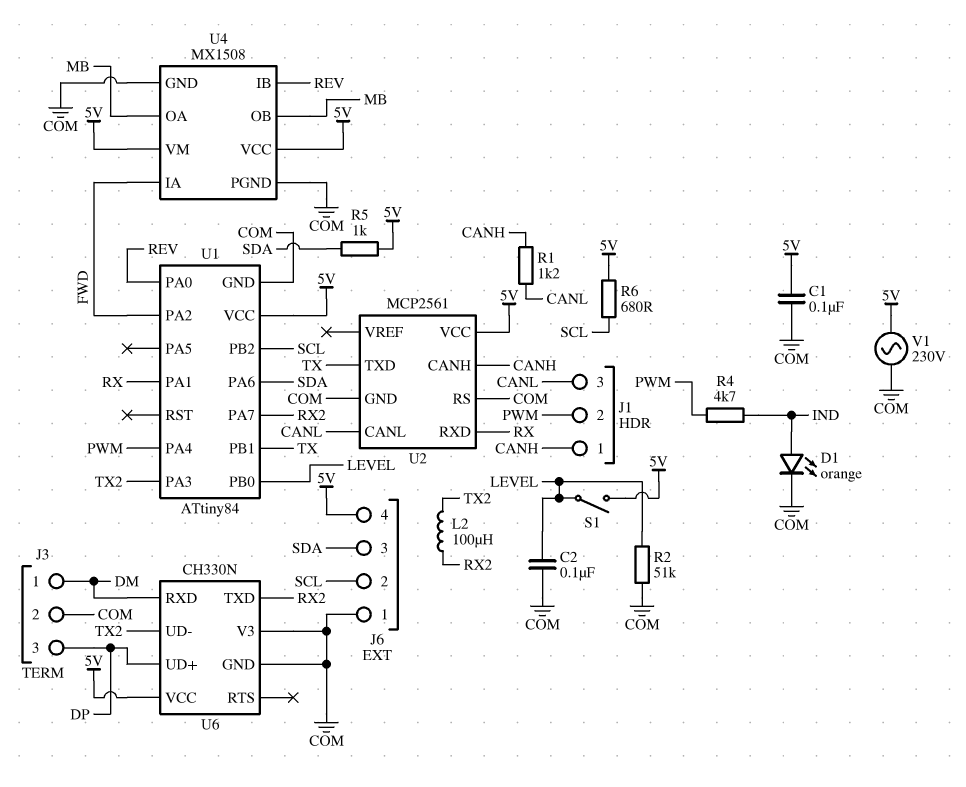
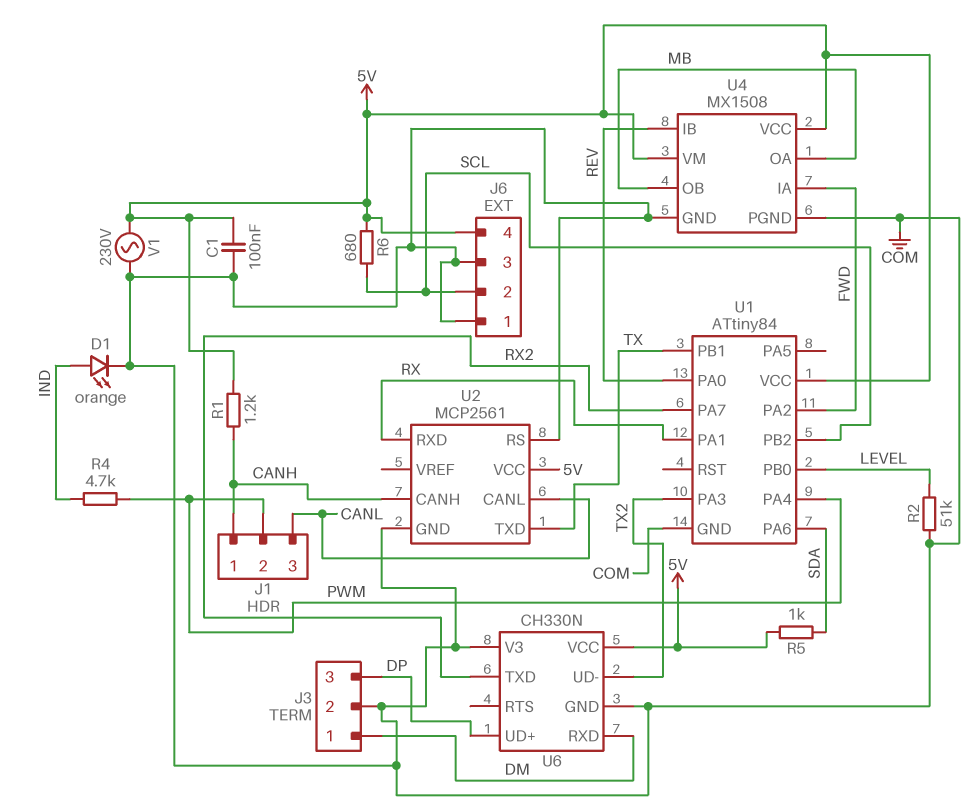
C2: 100nF (COM, LEVEL) -> none
J6 pin 3: SDA -> COM
L2: 100uH (RX2, TX2) -> none
R1: 1.2k (CANH, CANL) -> 1.2k (5V, CANH)
S1: switch (5V, LEVEL) -> none

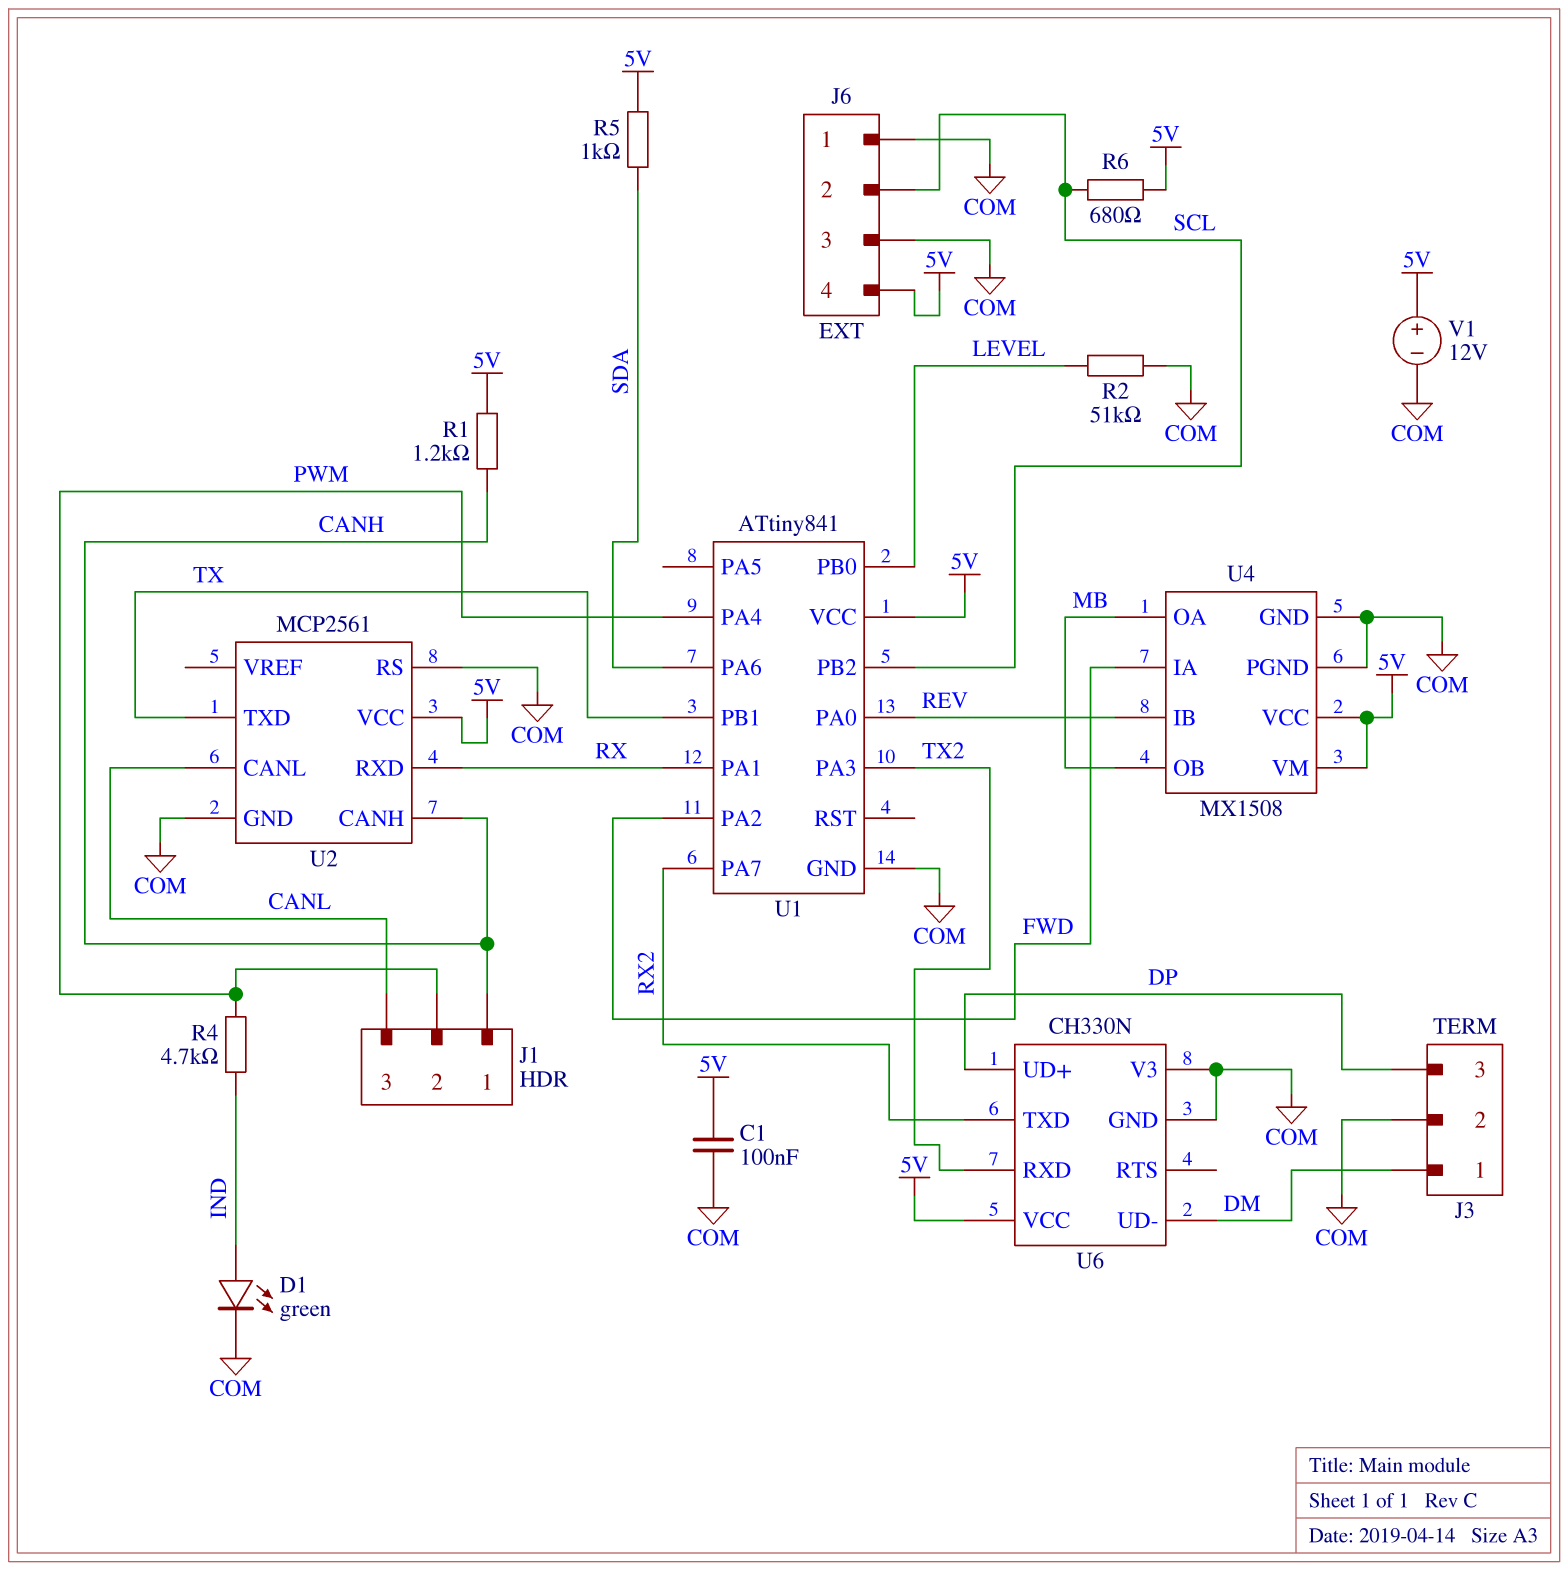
D1: LED orange (A IND, K COM) -> LED green (A IND, K COM)
U1: ATtiny84 -> ATtiny841
U6 pin RXD: DM -> TX2
U6 pin UD-: TX2 -> DM
V1: AC 230V (5V, COM) -> 12V (plus 5V, minus COM)

